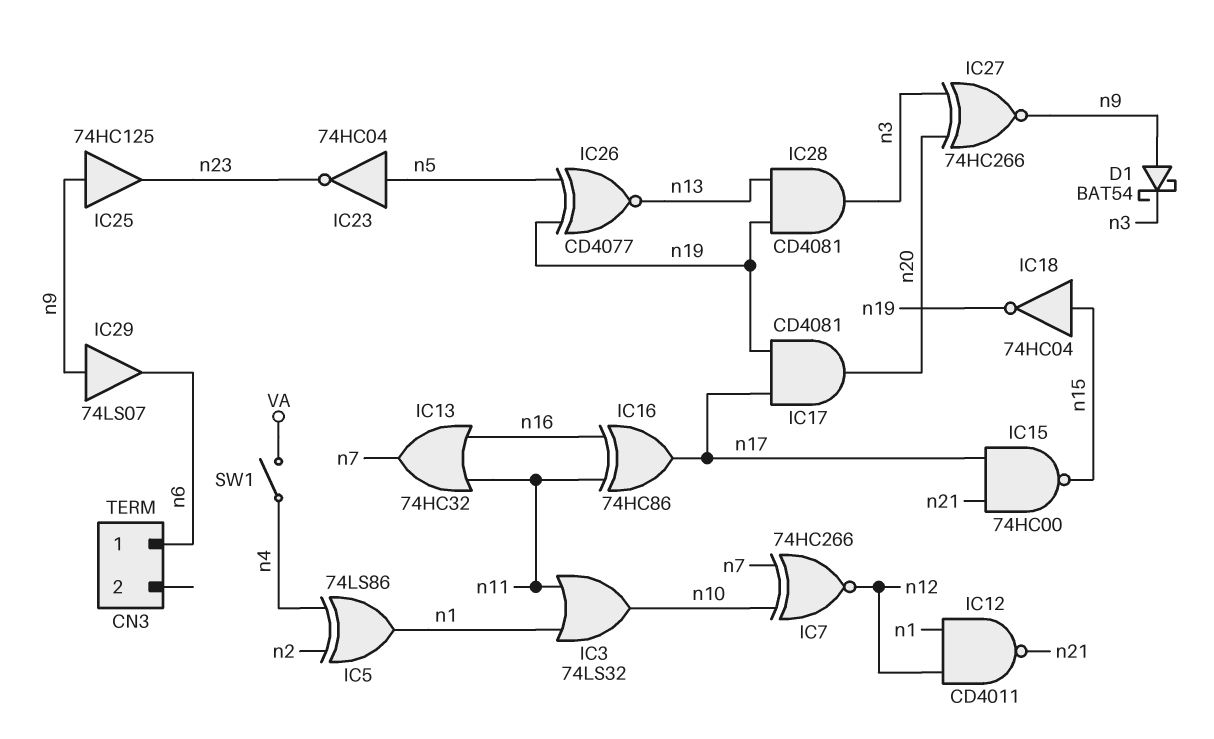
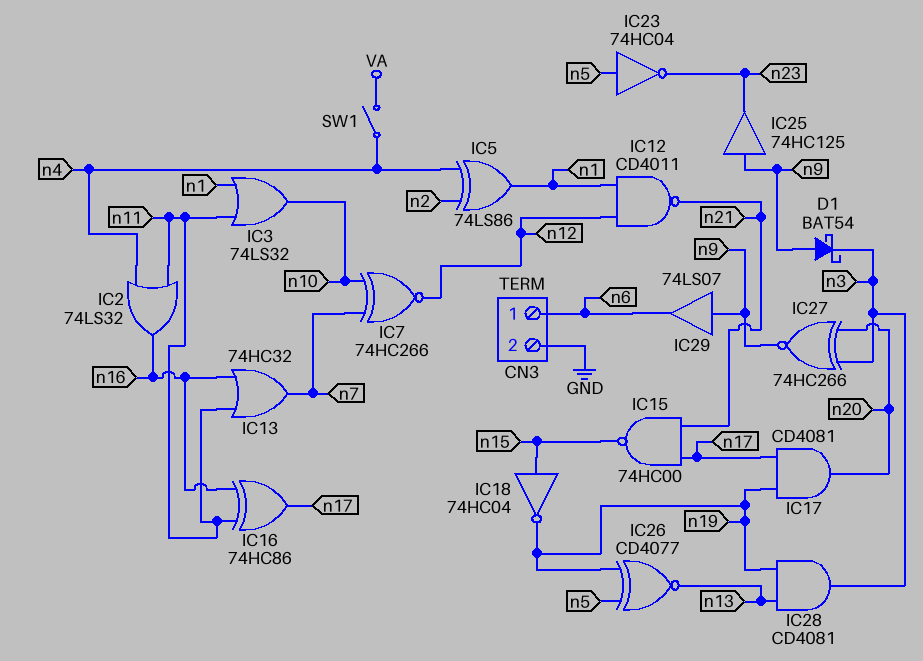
CN3 pin 2: none -> GND
IC2: none -> OR 74LS32 (in n4, in n11, out n16)

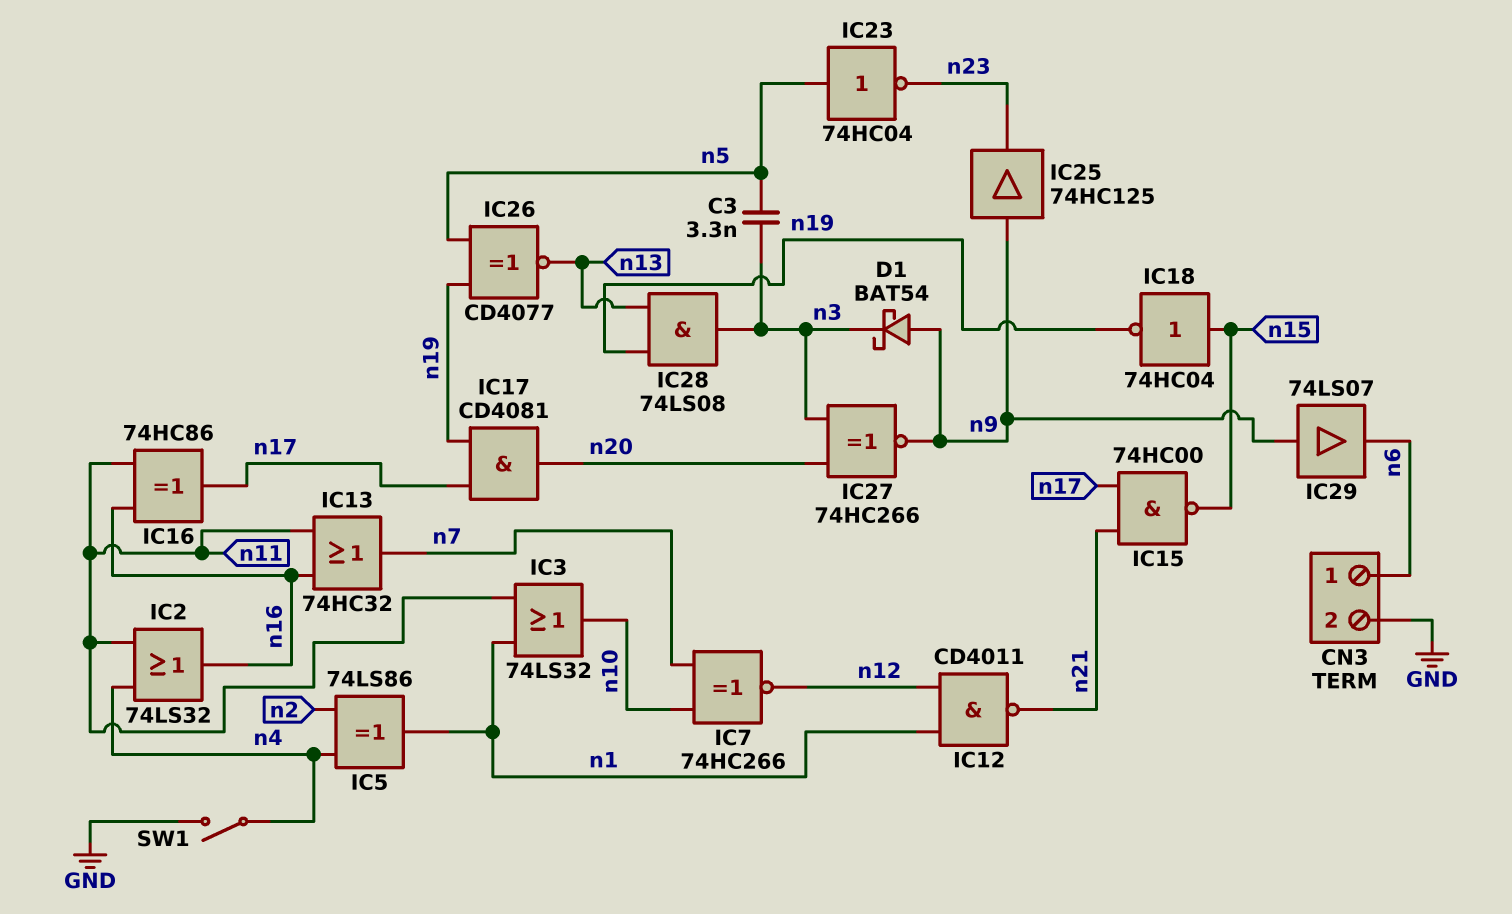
C3: none -> 3.3nF (n3, n5)
IC28: AND CD4081 (in n13, in n19, out n3) -> AND 74LS08 (in n13, in n19, out n3)
SW1: switch (VA, n4) -> switch (GND, n4)

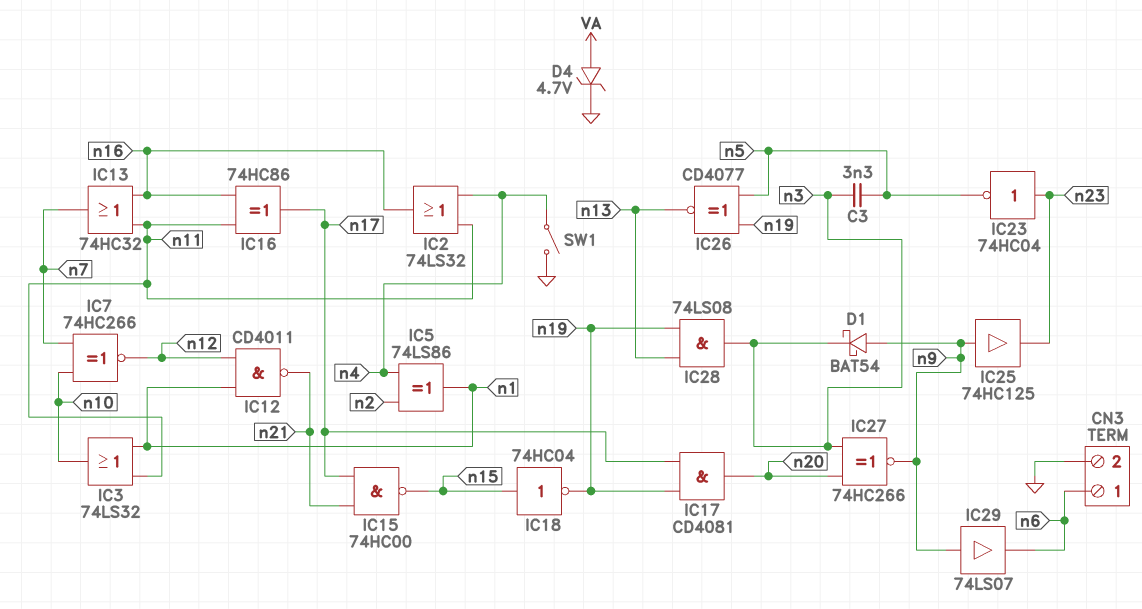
D4: none -> zener 4.7V (A VA, K GND)
IC23: NOT 74HC04 (in n5, out n23) -> NOT 74HC04 (in n23, out n5)

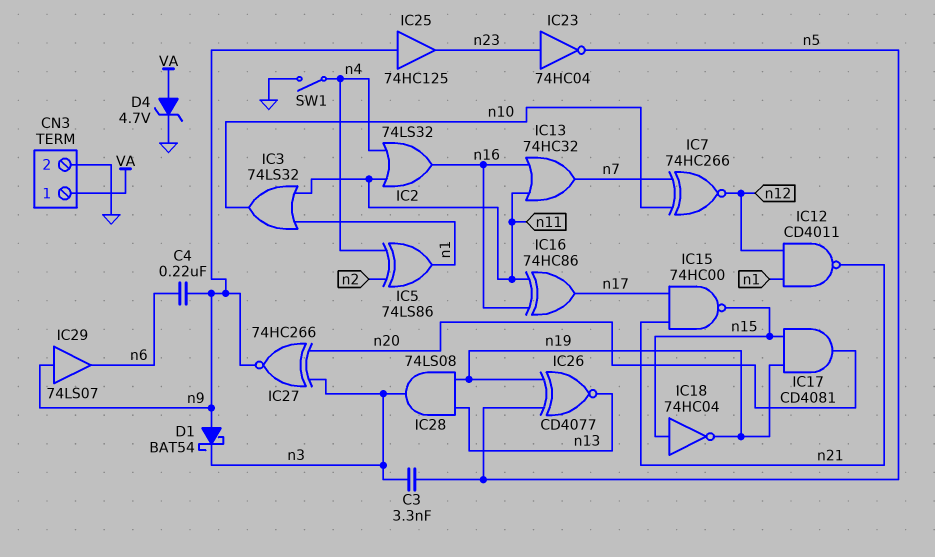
C4: none -> 220nF (n6, n9)
CN3 pin 1: n6 -> VA
IC17: AND CD4081 (in n17, in n19, out n20) -> AND CD4081 (in n15, in n19, out n20)

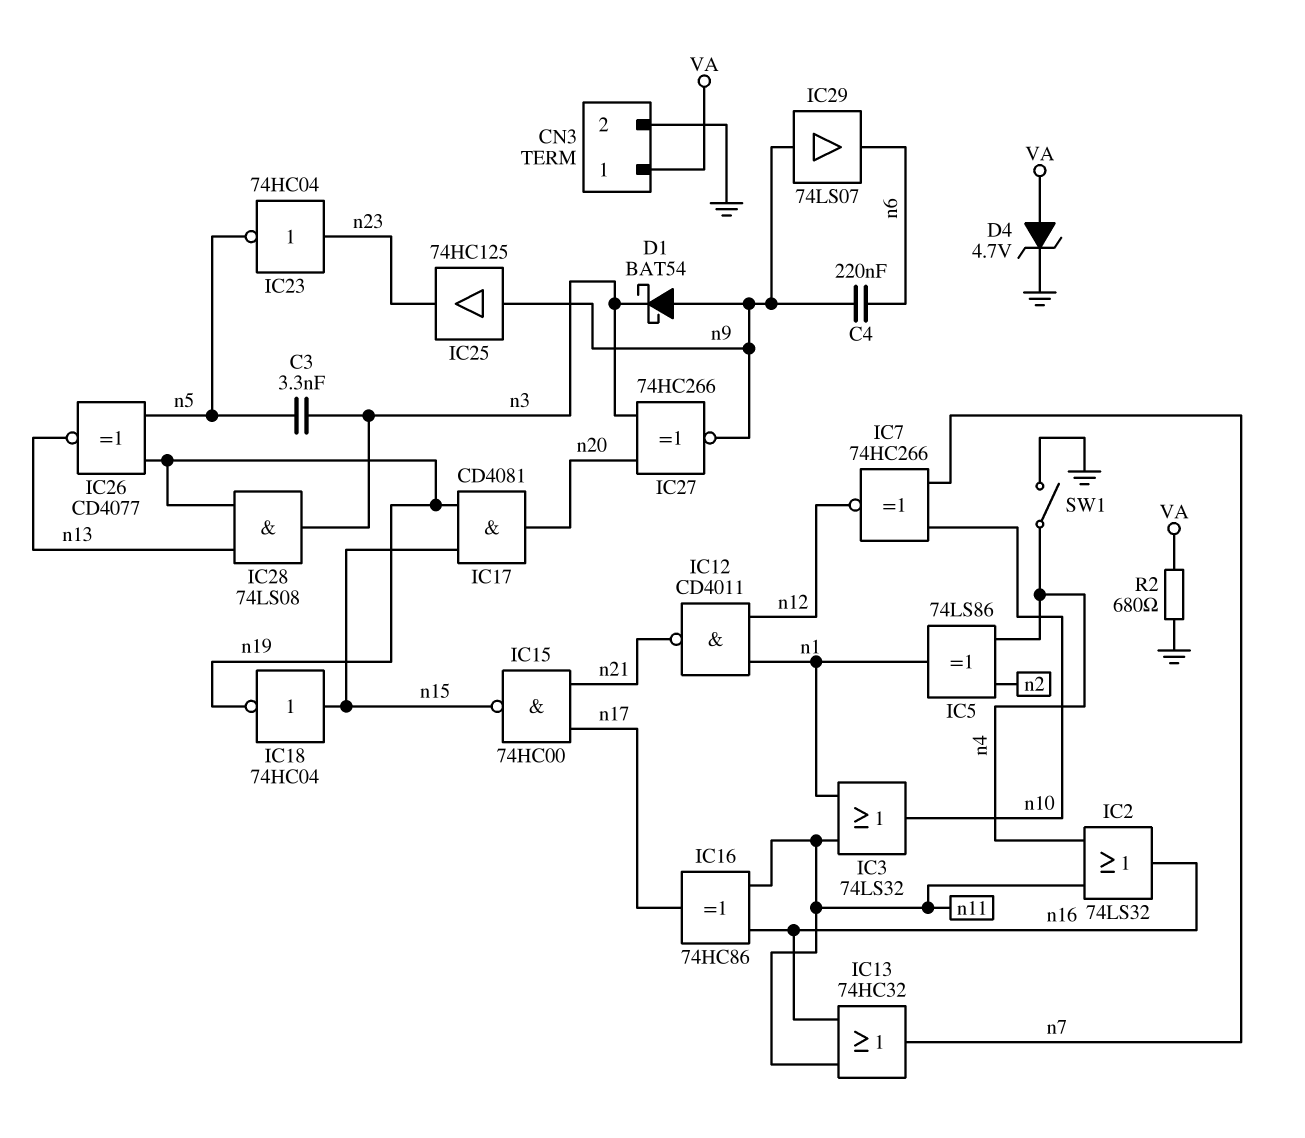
R2: none -> 680 (GND, VA)

